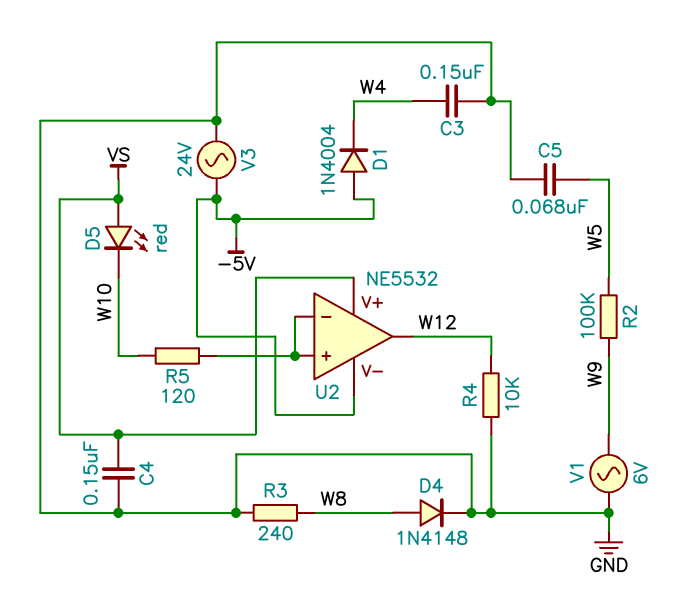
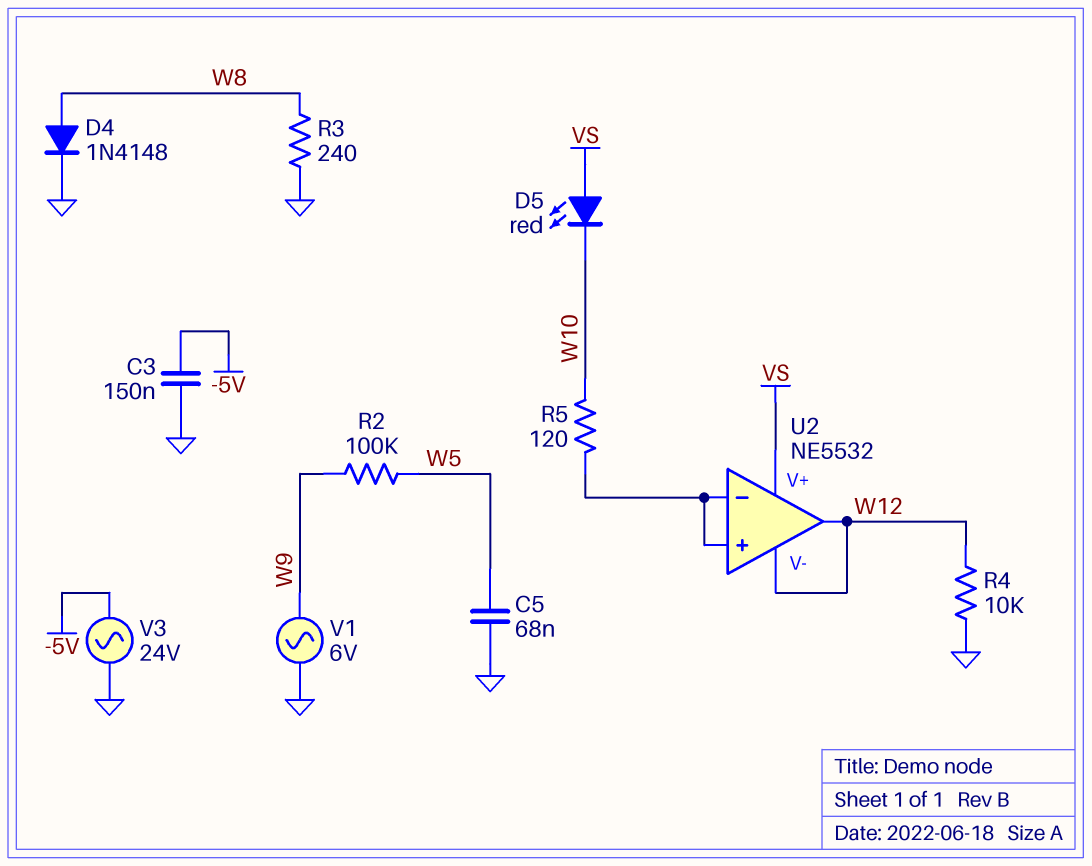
C3: 150nF (GND, W4) -> 150nF (-5V, GND)
C4: 150nF (GND, VS) -> none
D1: diode 1N4004 (A -5V, K W4) -> none
U2 pin V-: -5V -> W12

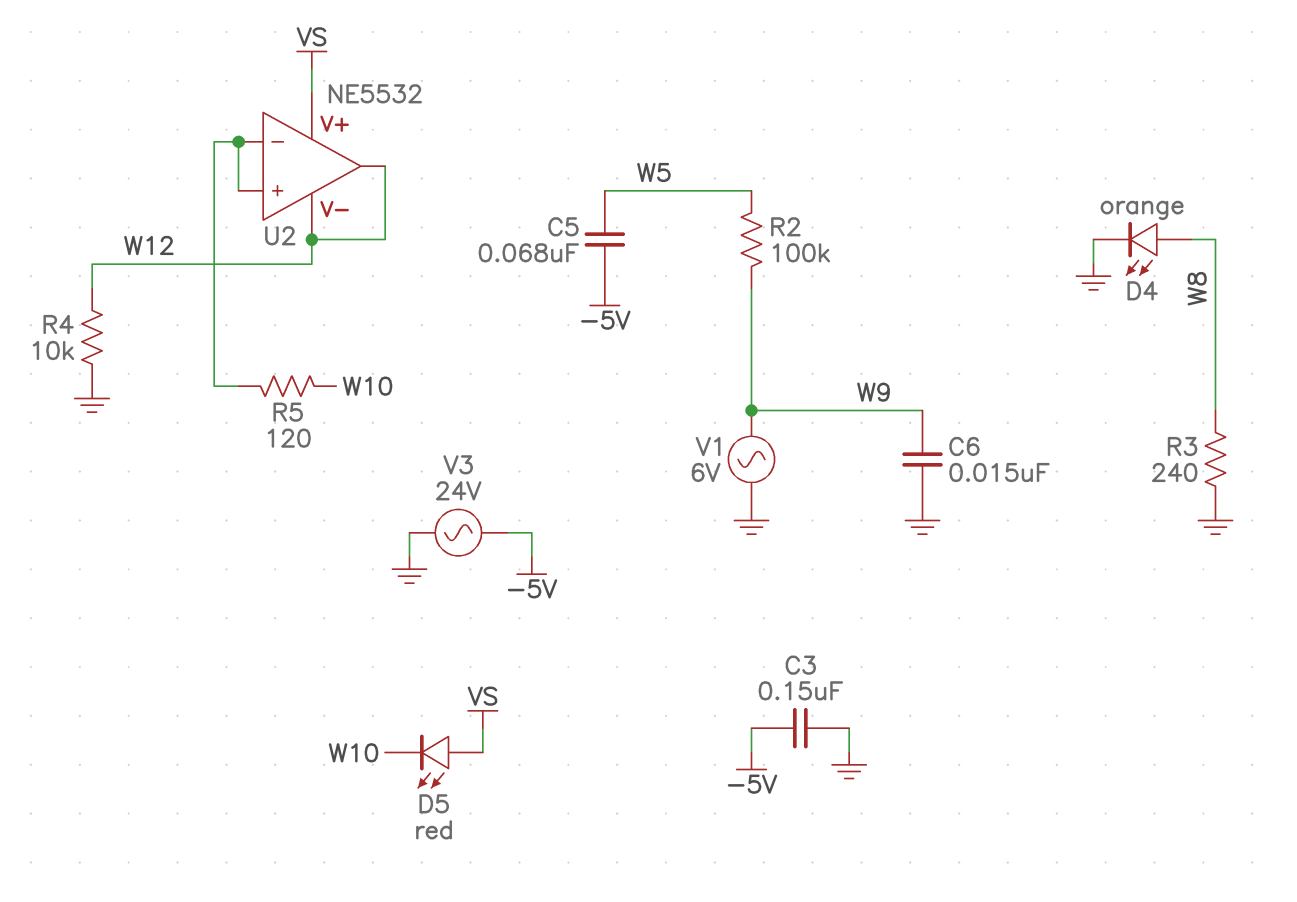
C5: 68nF (GND, W5) -> 68nF (-5V, W5)
C6: none -> 15nF (GND, W9)
D4: diode 1N4148 (A W8, K GND) -> LED orange (A W8, K GND)

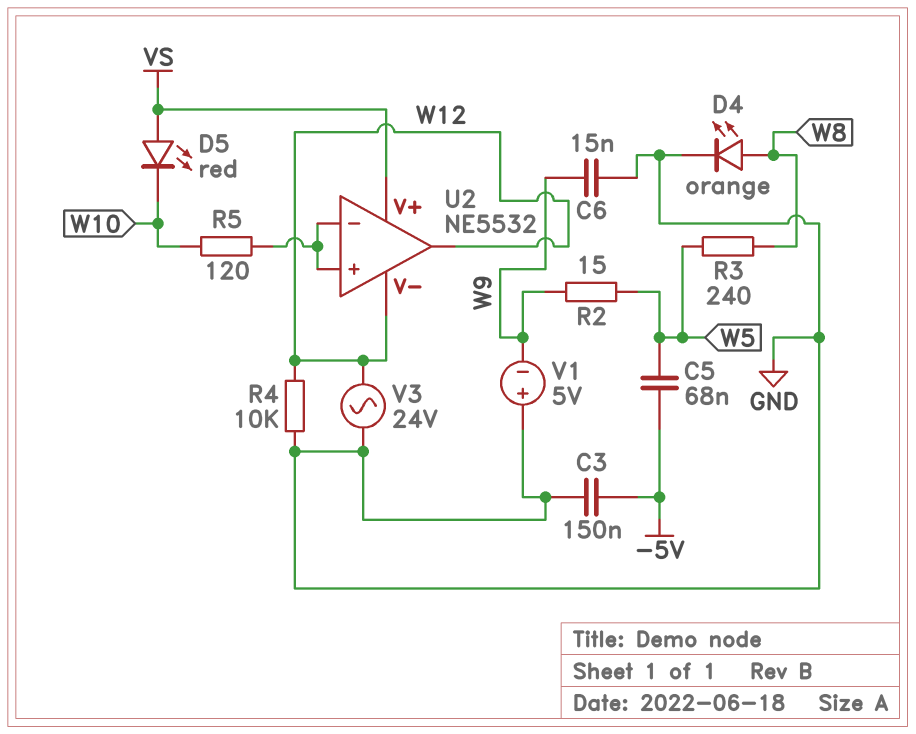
R2: 100k (W5, W9) -> 15 (W5, W9)
R3: 240 (GND, W8) -> 240 (W5, W8)
V1: AC 6V (GND, W9) -> 5V (plus GND, minus W9)
V3: AC 24V (-5V, GND) -> AC 24V (GND, W12)

